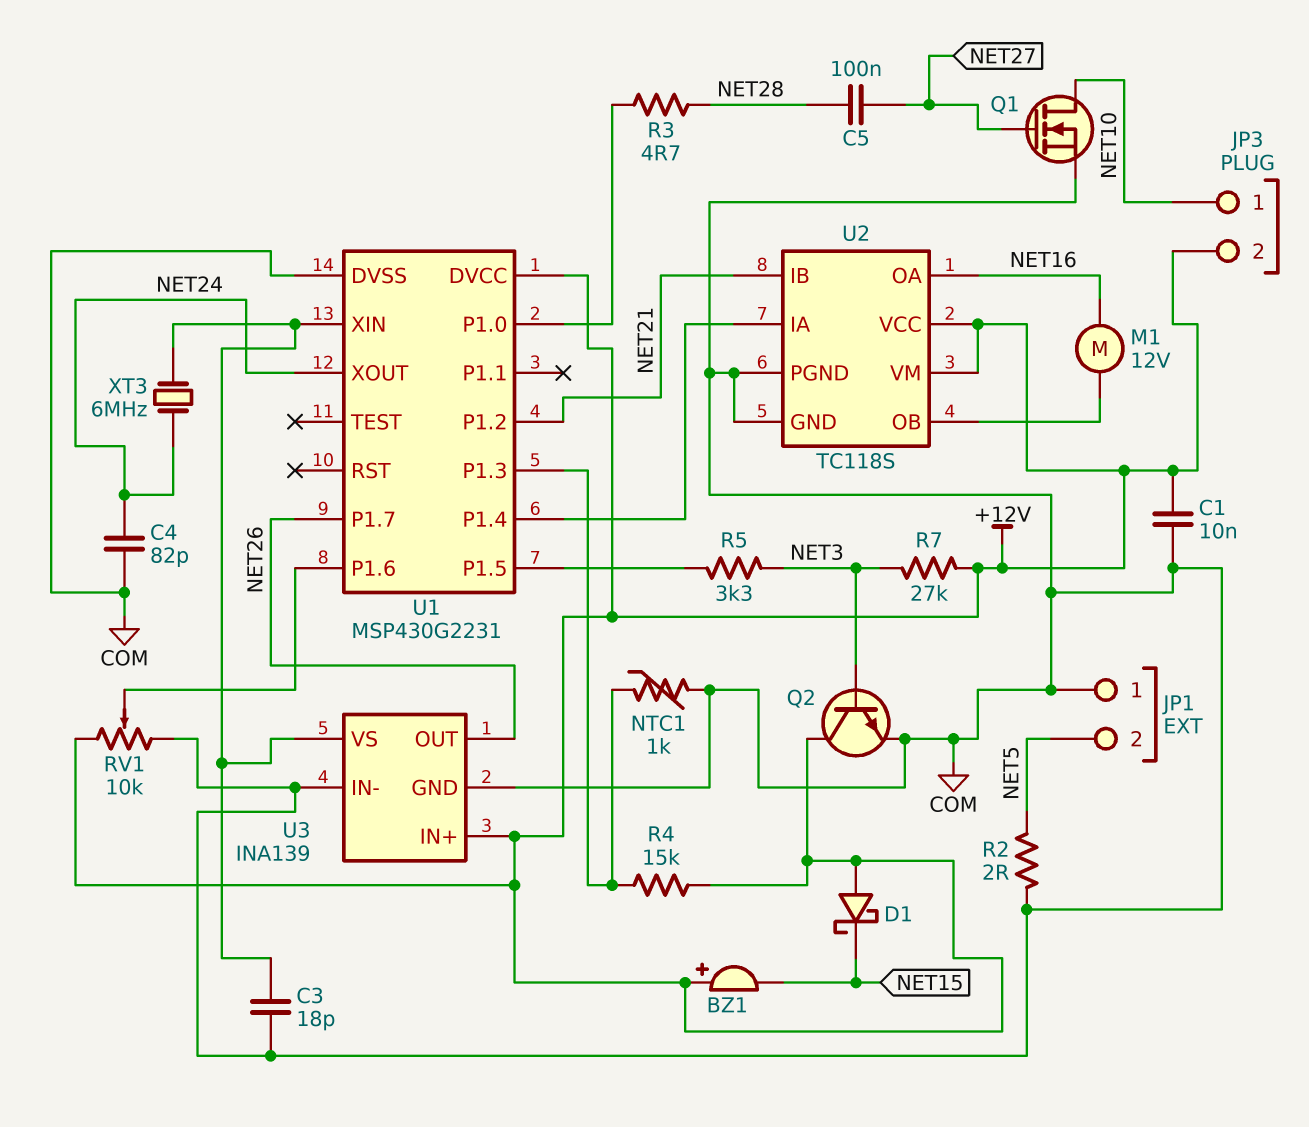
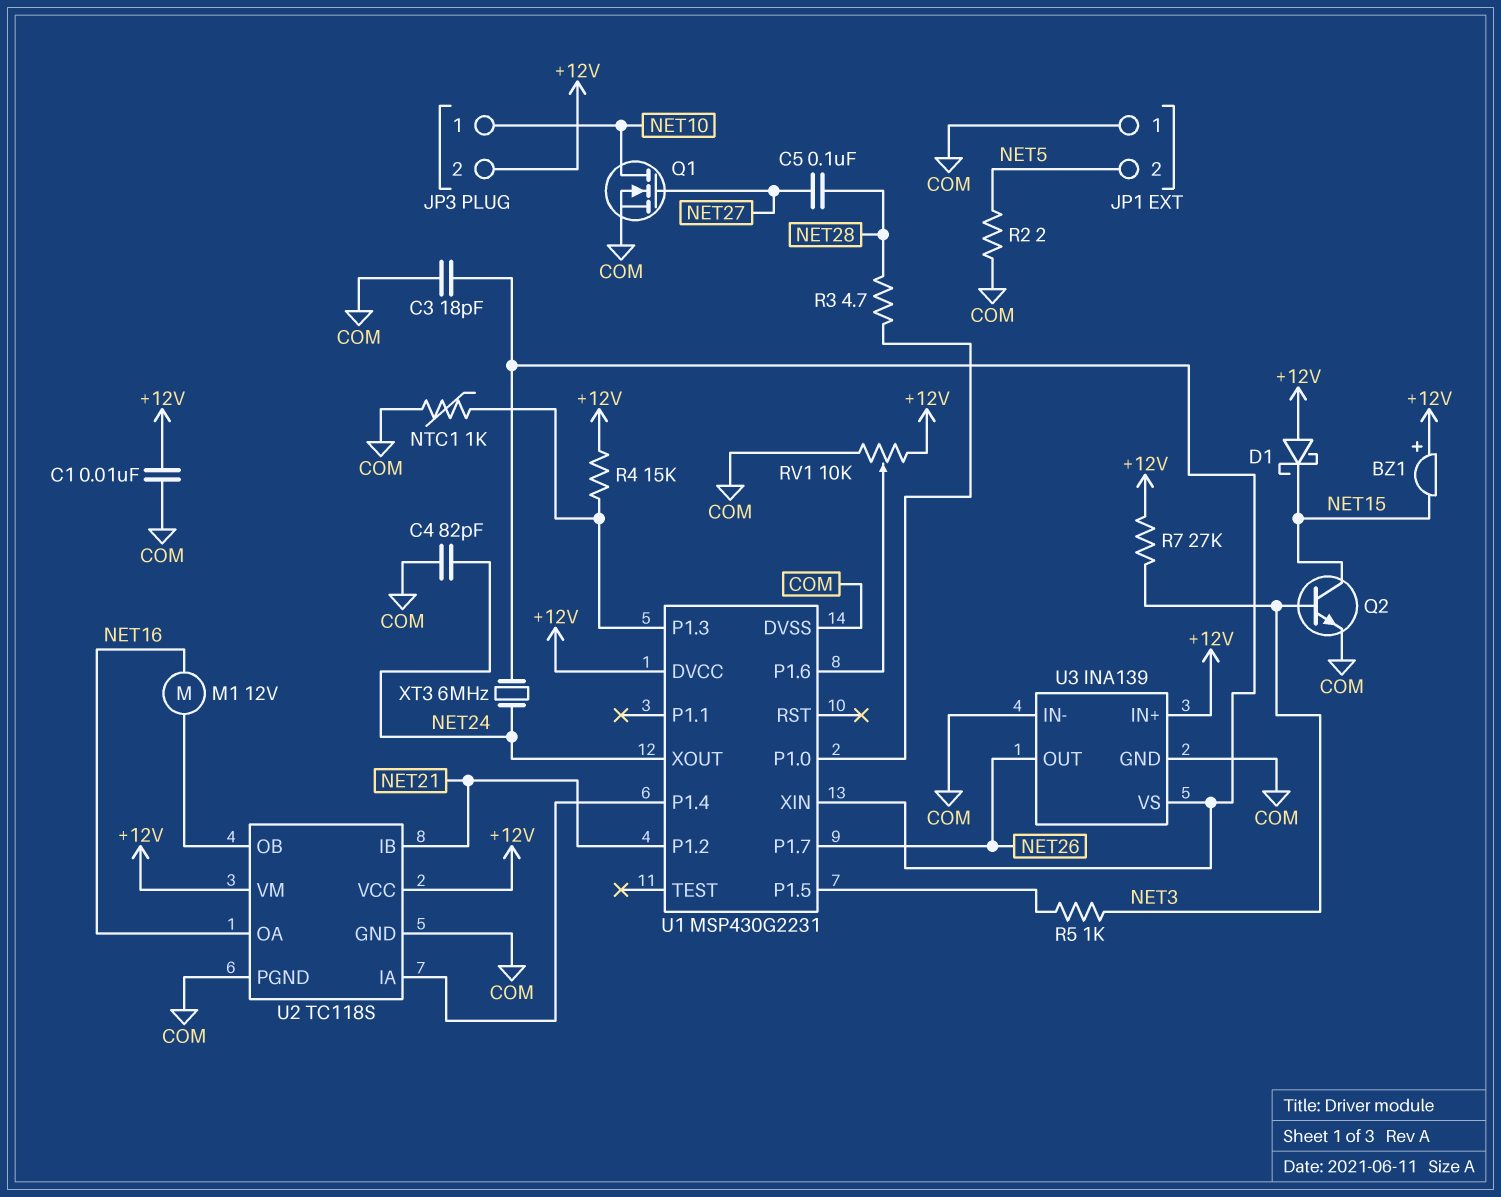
Q2: NPN (B NET3, C +12V, E COM) -> NPN (B NET3, C NET15, E COM)
R5: 3.3k (NET3, U1/P1.5) -> 1k (NET3, U1/P1.5)

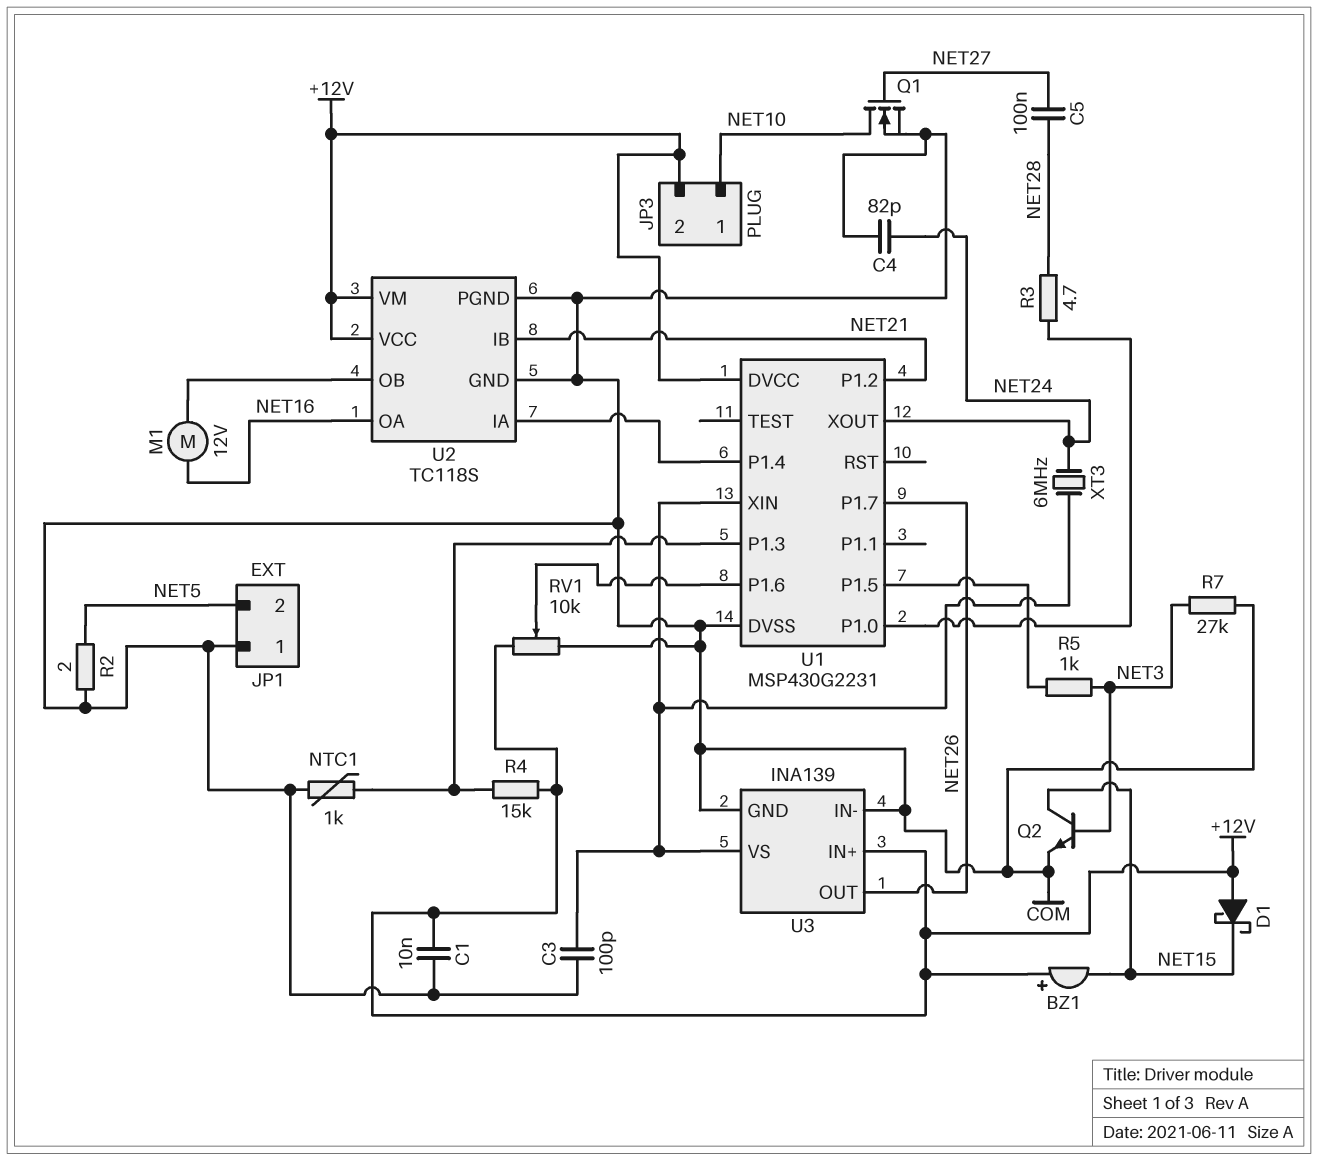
C3: 18pF (COM, U1/XIN) -> 100pF (COM, U1/XIN)
R7: 27k (+12V, NET3) -> 27k (COM, NET3)

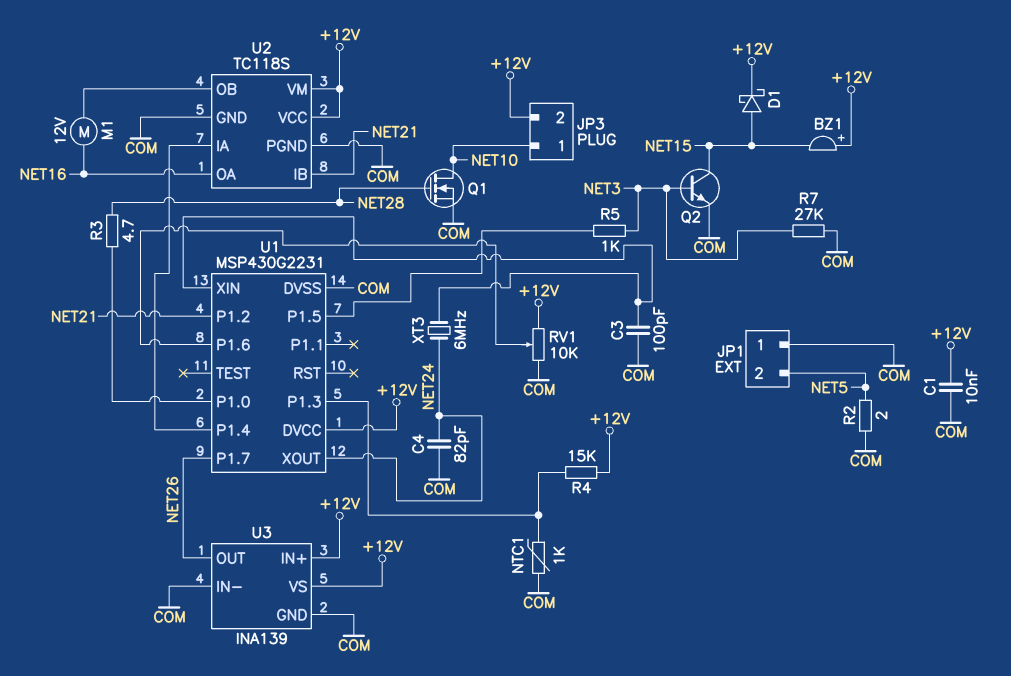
C5: 100nF (NET27, NET28) -> none
D1: schottky (A +12V, K NET15) -> schottky (A NET15, K +12V)
Q1: NMOS (G NET27, D NET10, S COM) -> NMOS (G NET28, D NET10, S COM)
U3 pin VS: U1/XIN -> +12V

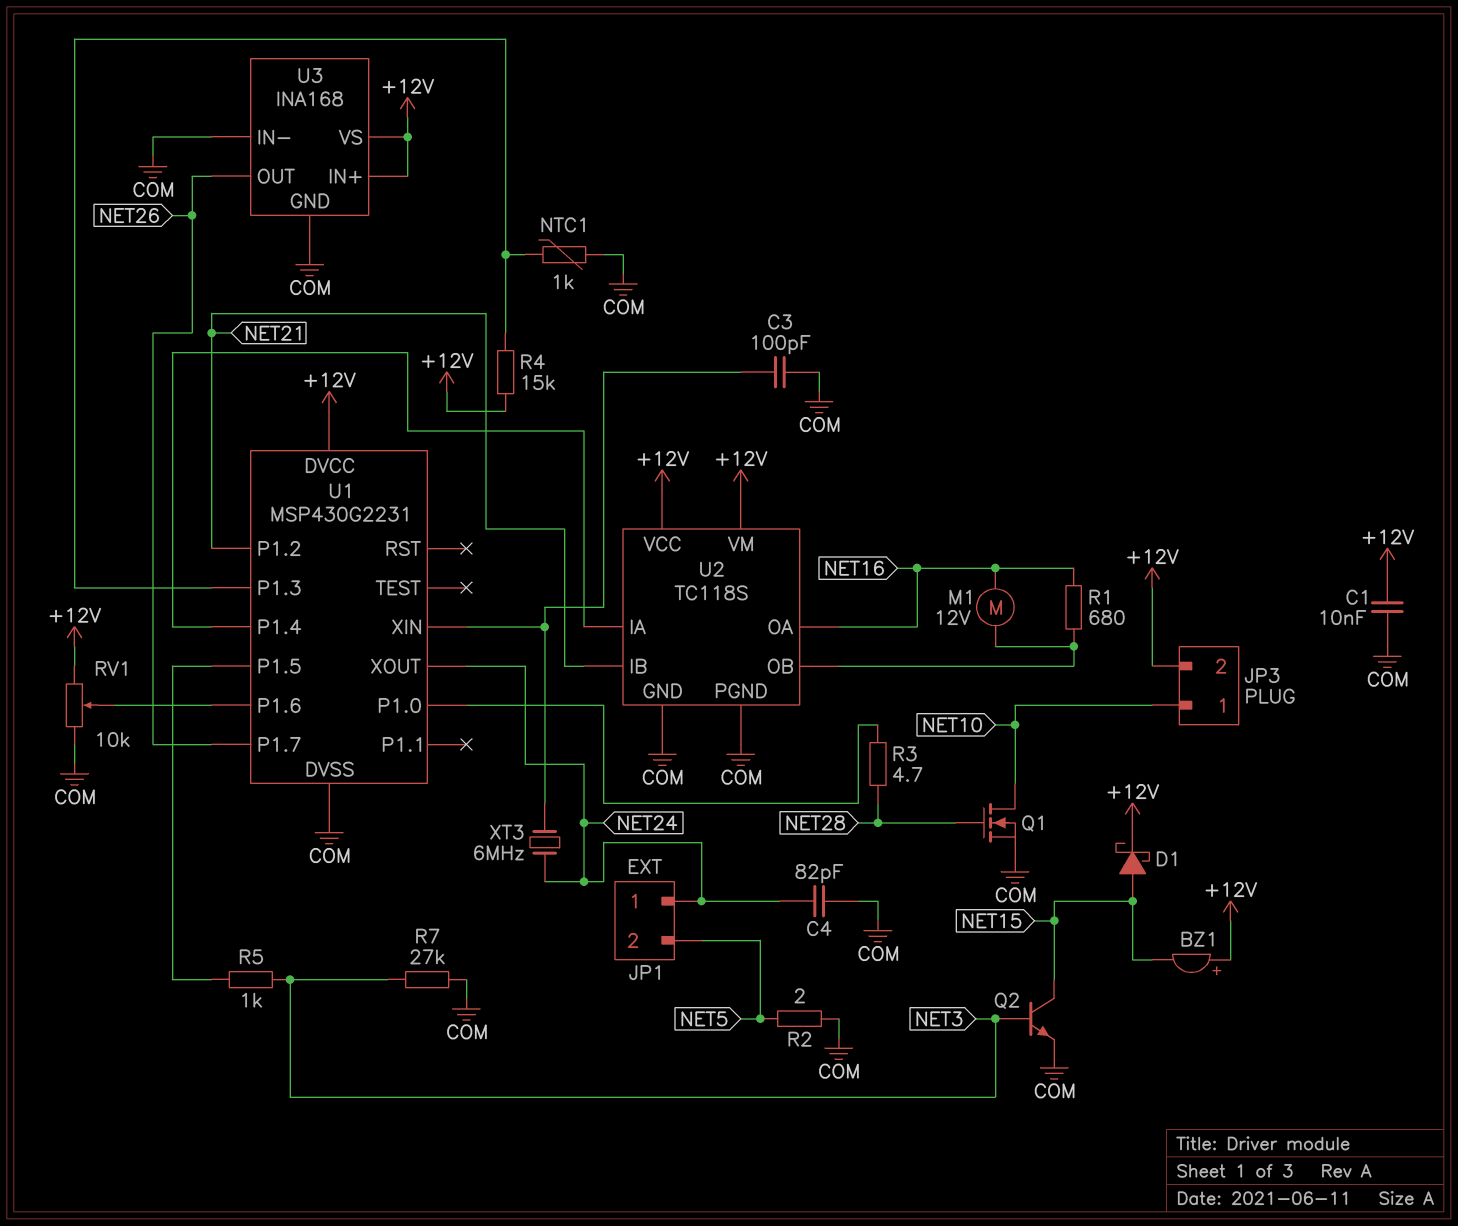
JP1 pin 1: COM -> NET24
R1: none -> 680 (NET16, U2/OB)
U3: INA139 -> INA168

